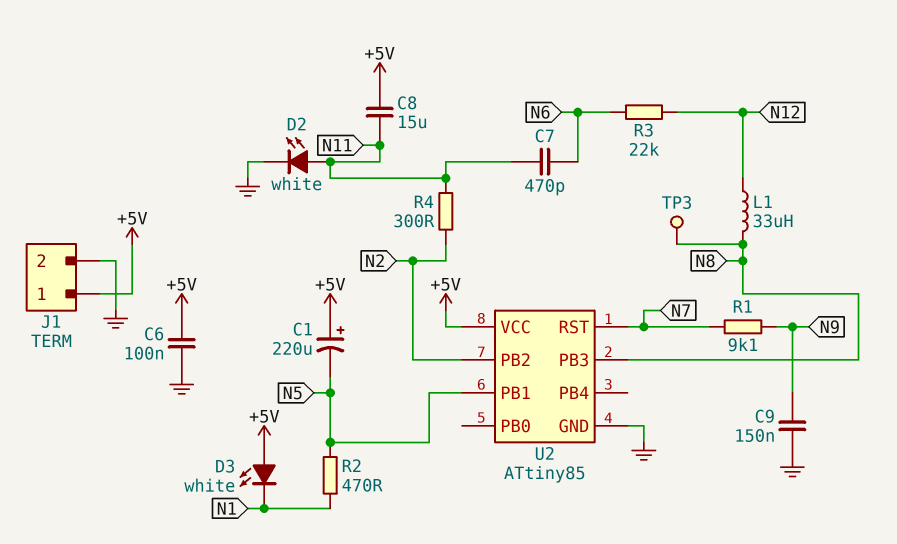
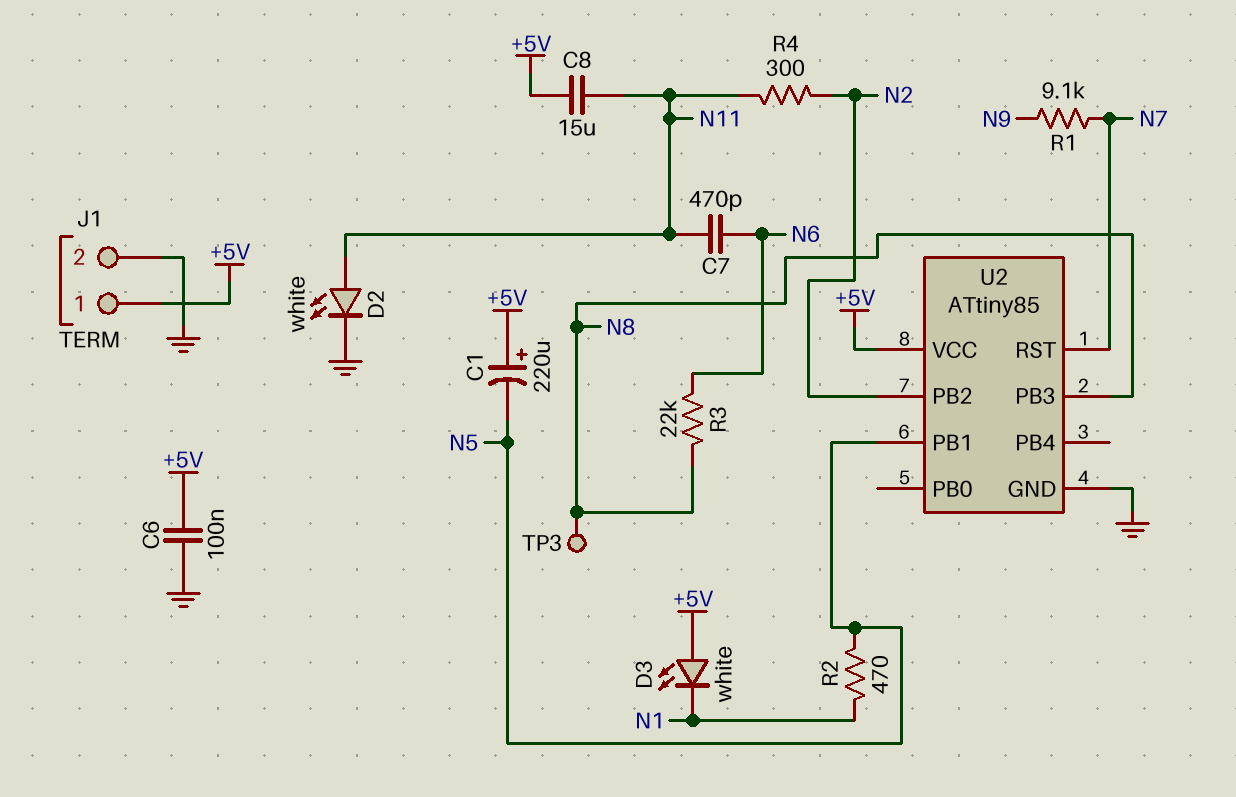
C9: 150nF (GND, N9) -> none
L1: 33uH (N8, N12) -> none
R3: 22k (N6, N12) -> 22k (N6, N8)

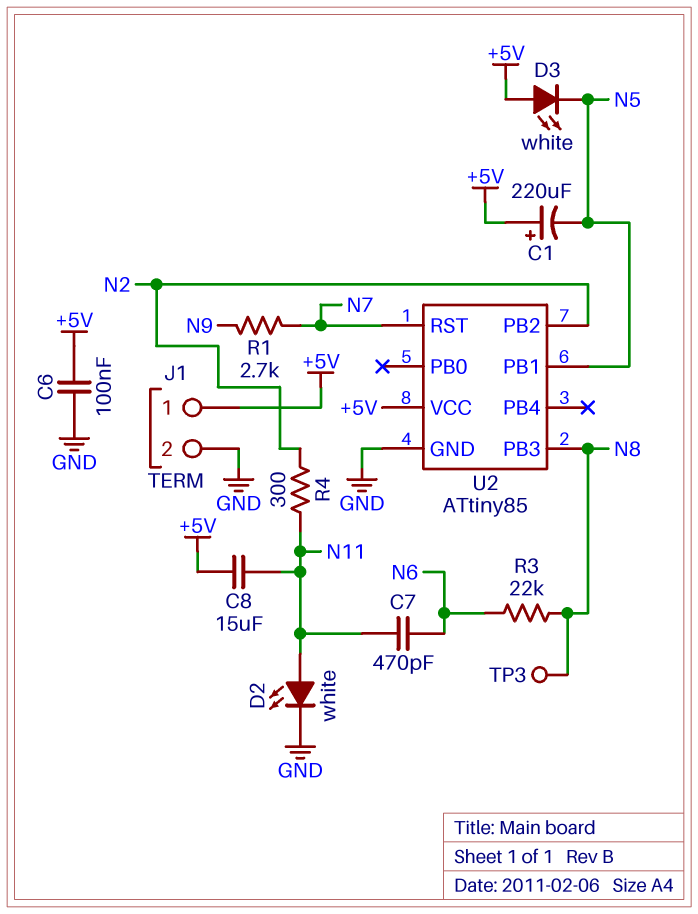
D3: LED white (A +5V, K N1) -> LED white (A +5V, K N5)
R1: 9.1k (N7, N9) -> 2.7k (N7, N9)
R2: 470 (N1, N5) -> none

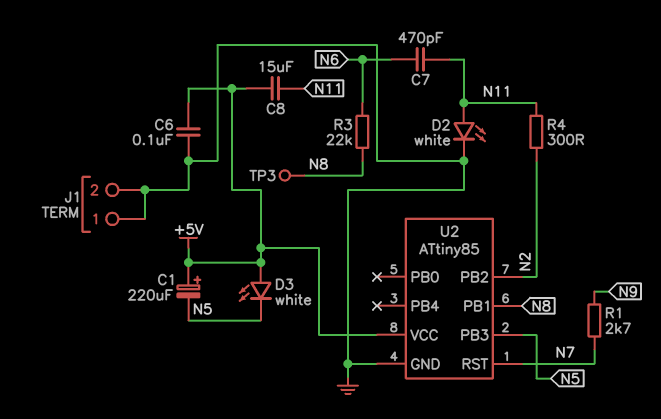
J1 pin 1: +5V -> GND
U2 pin PB1: N5 -> N8
U2 pin PB3: N8 -> N5

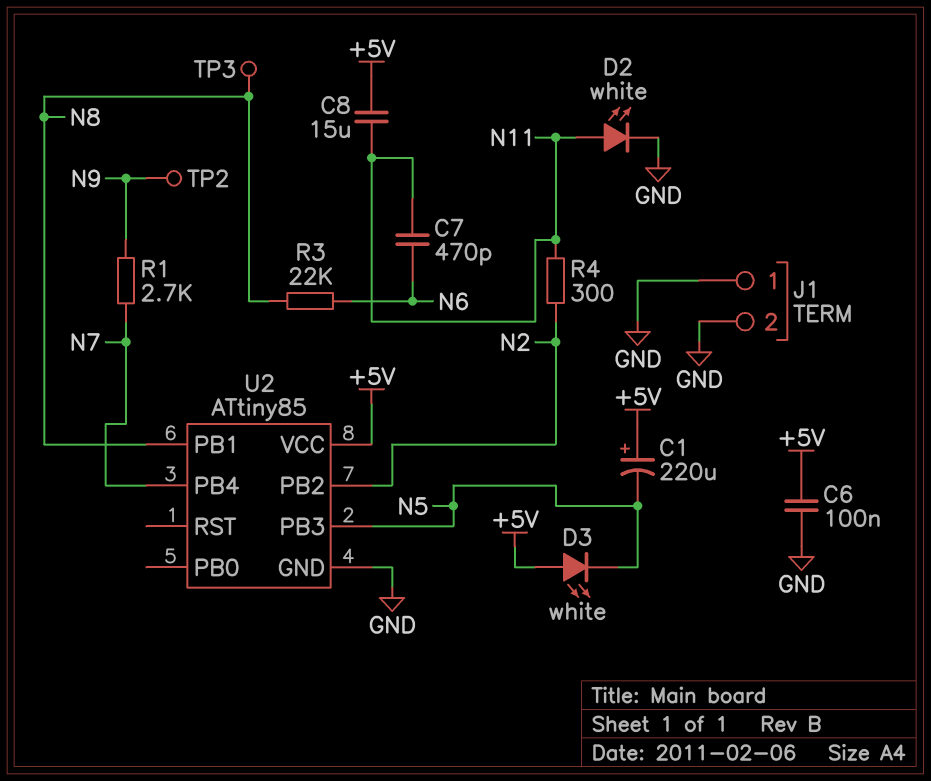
TP2: none -> test point (N9)
U2 pin PB4: none -> N7
U2 pin RST: N7 -> none

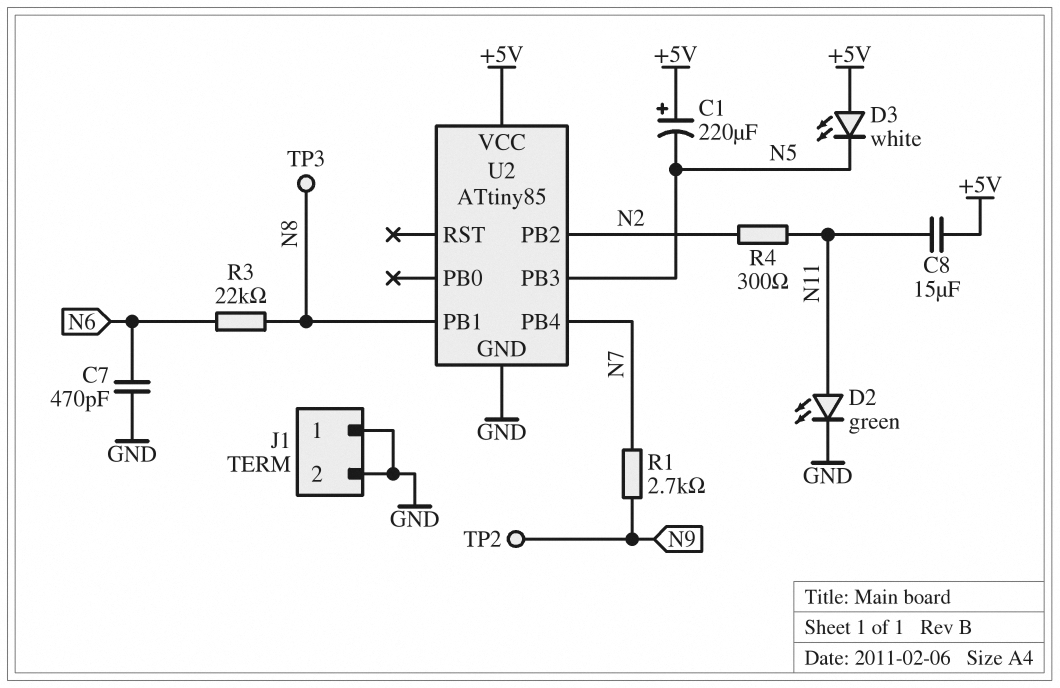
C6: 100nF (+5V, GND) -> none
C7: 470pF (N6, N11) -> 470pF (GND, N6)
D2: LED white (A N11, K GND) -> LED green (A N11, K GND)

